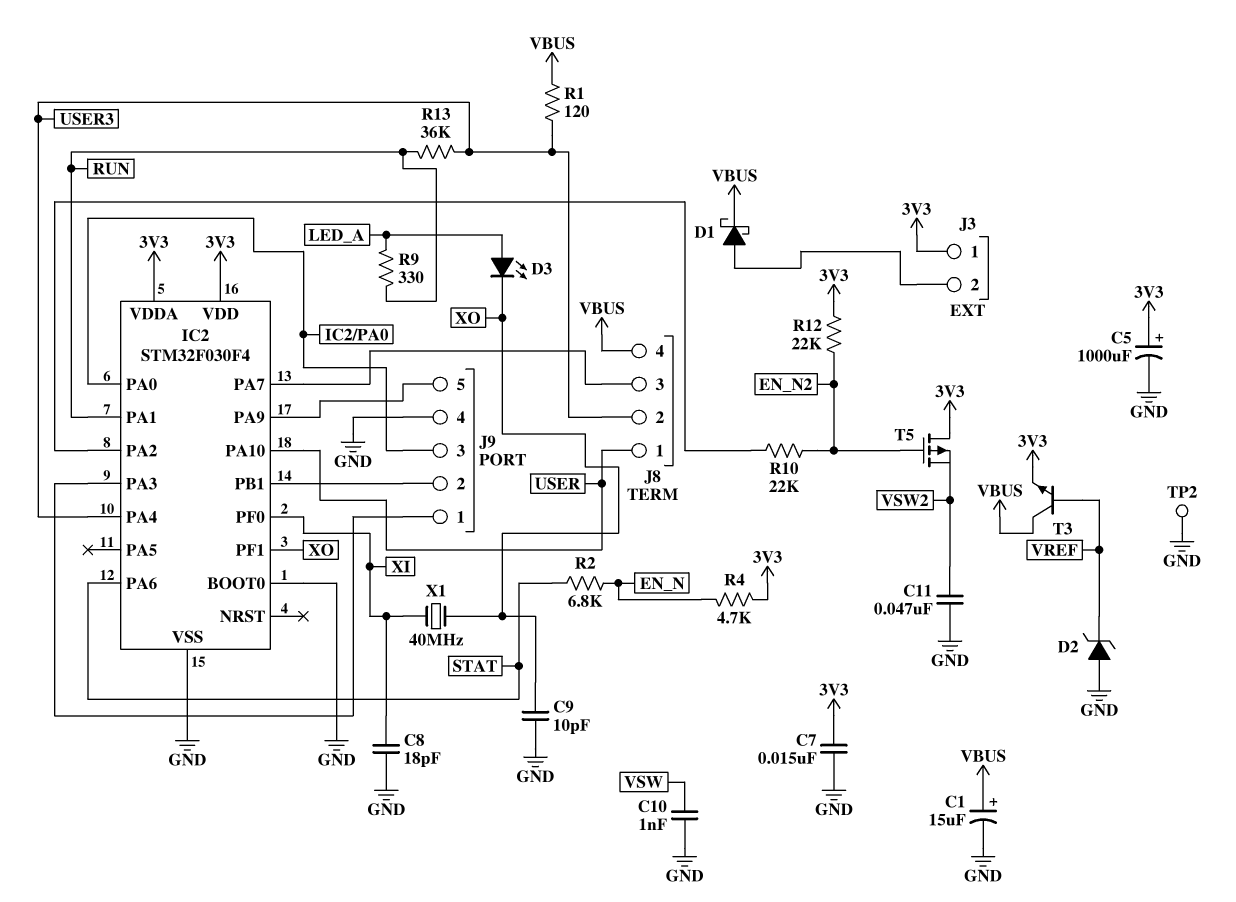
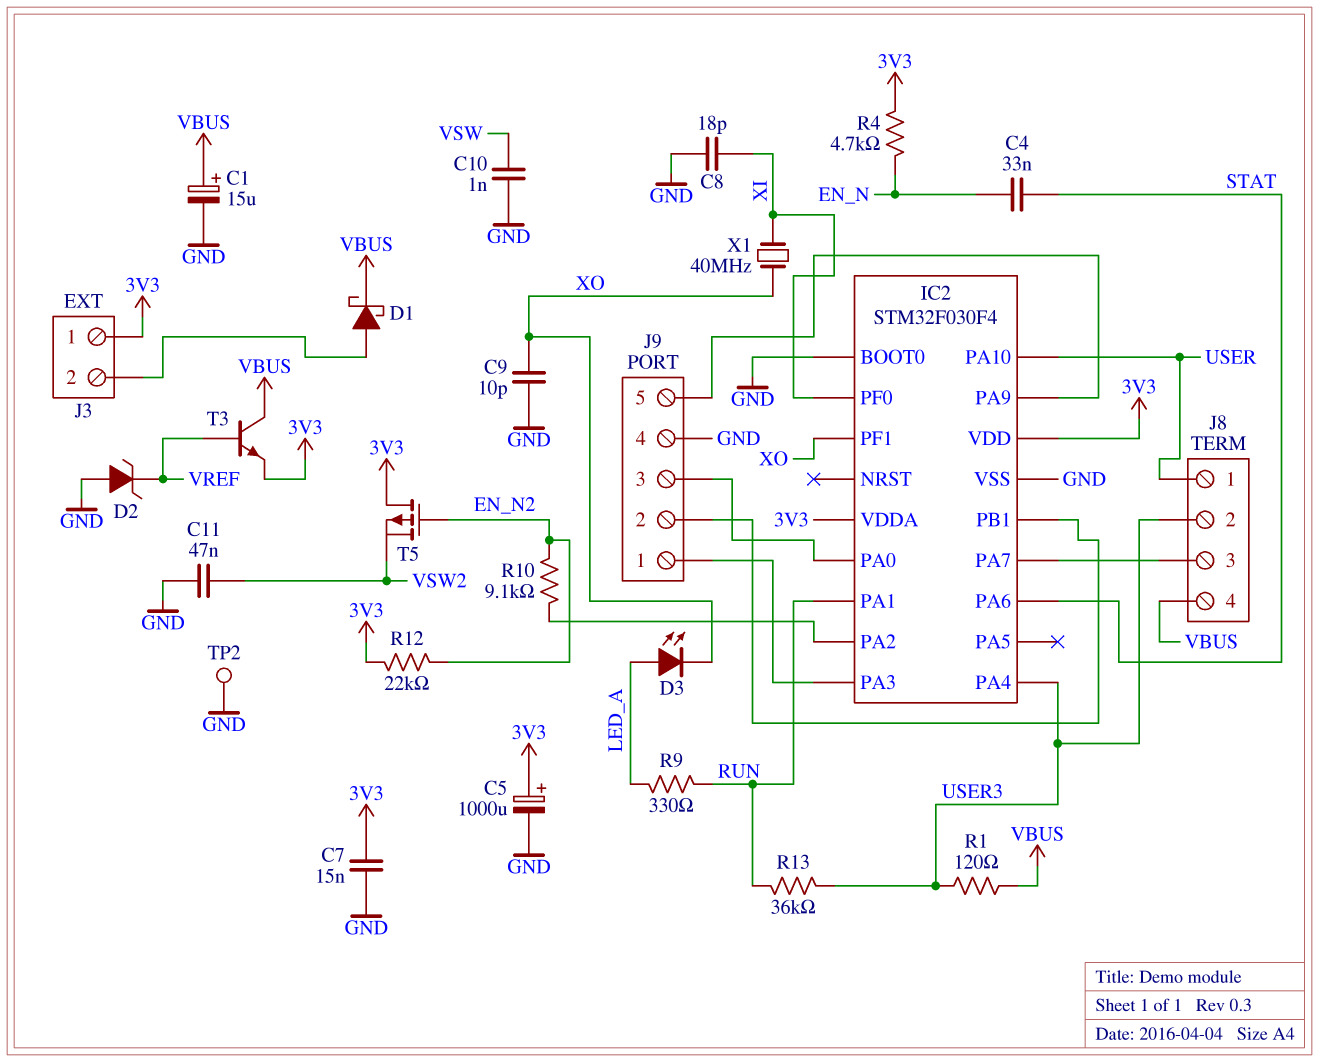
C4: none -> 33nF (EN_N, STAT)
R2: 6.8k (EN_N, STAT) -> none
R10: 22k (EN_N2, IC2/PA2) -> 9.1k (EN_N2, IC2/PA2)

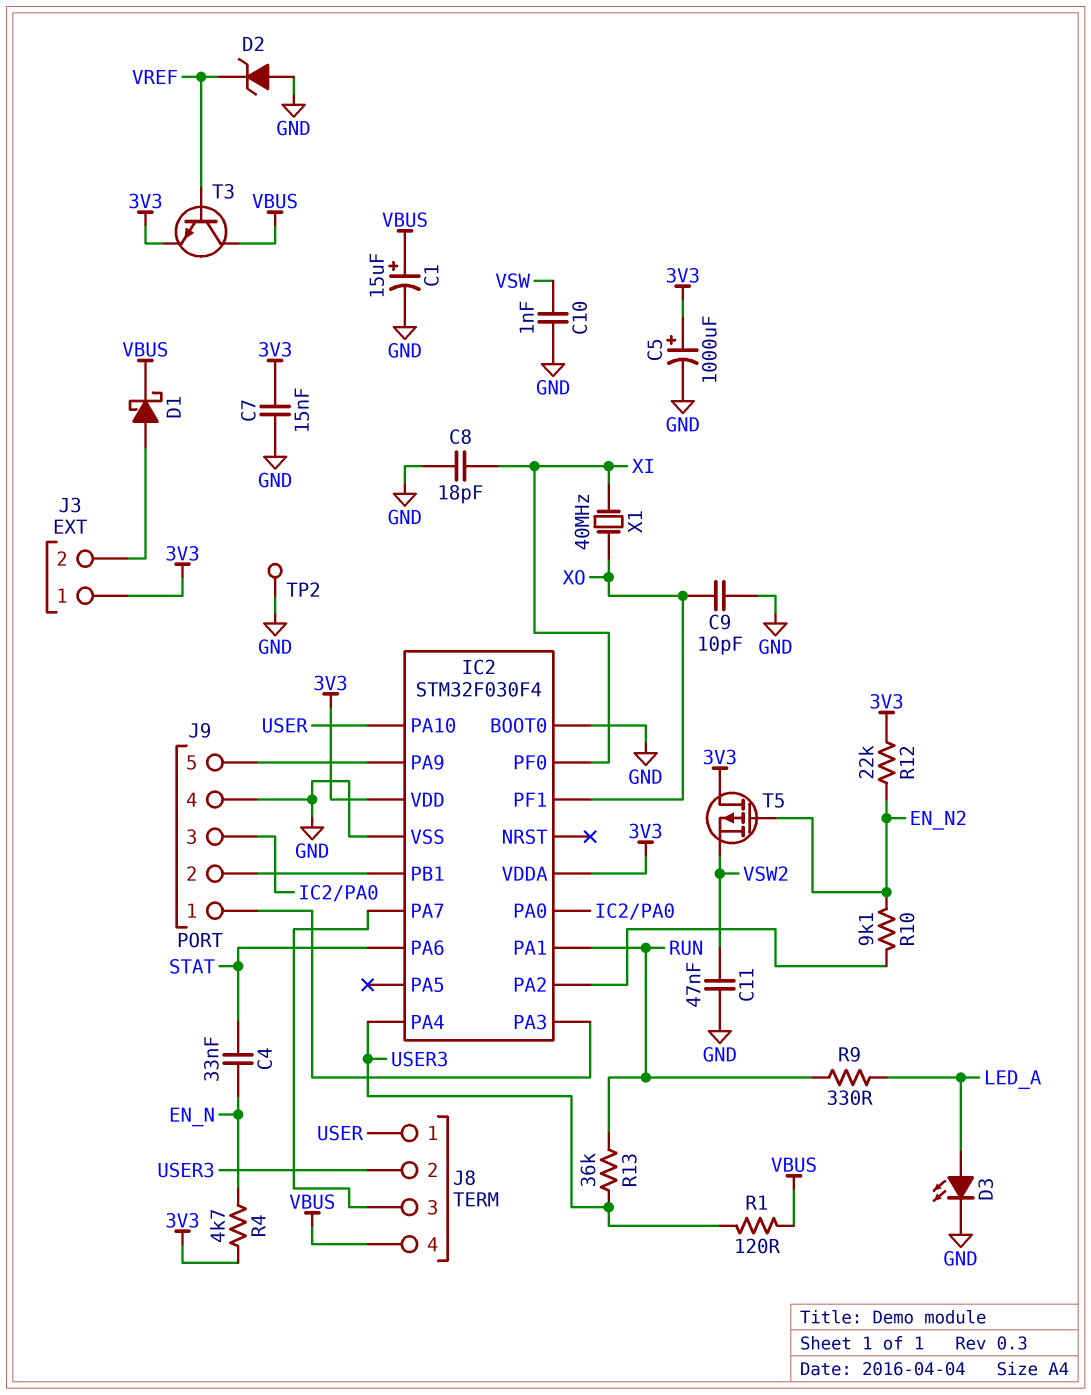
D3: LED (A LED_A, K XO) -> LED (A LED_A, K GND)

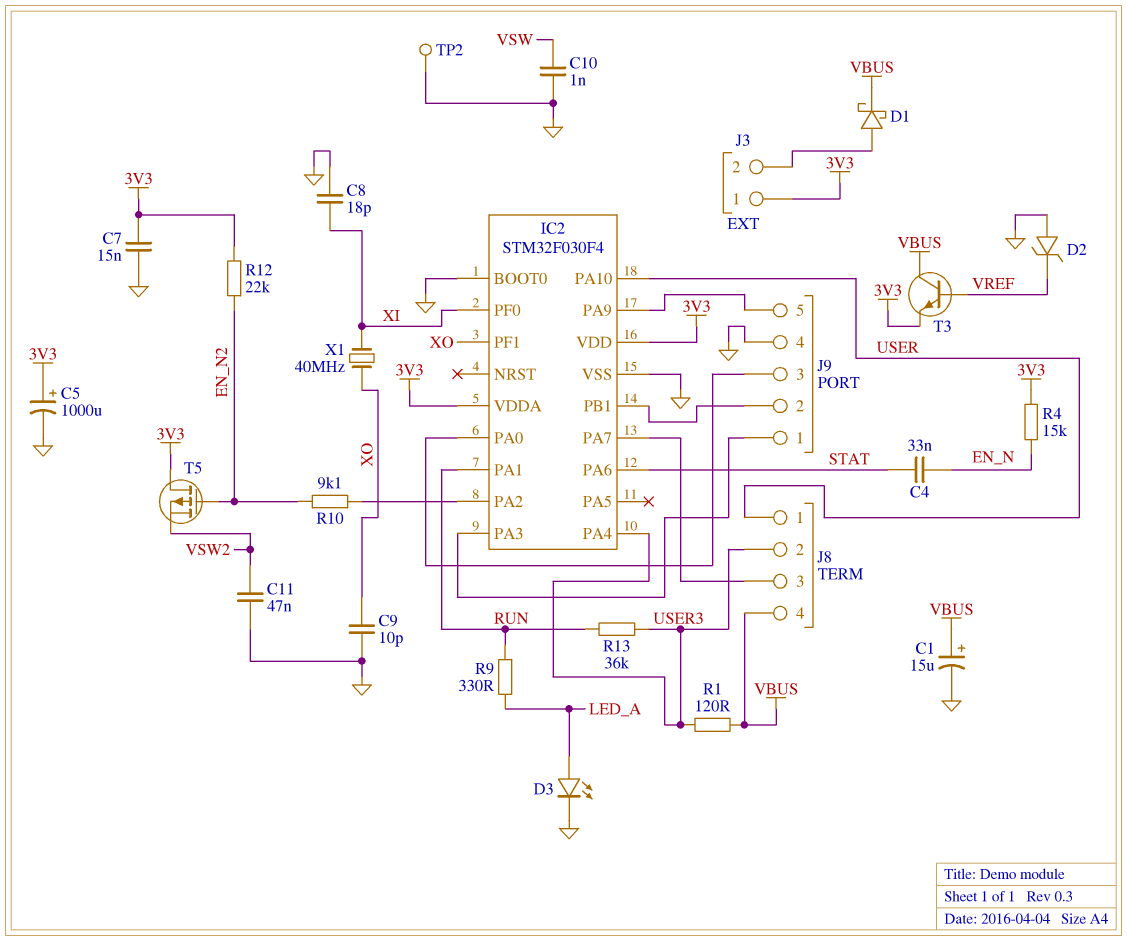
R4: 4.7k (3V3, EN_N) -> 15k (3V3, EN_N)

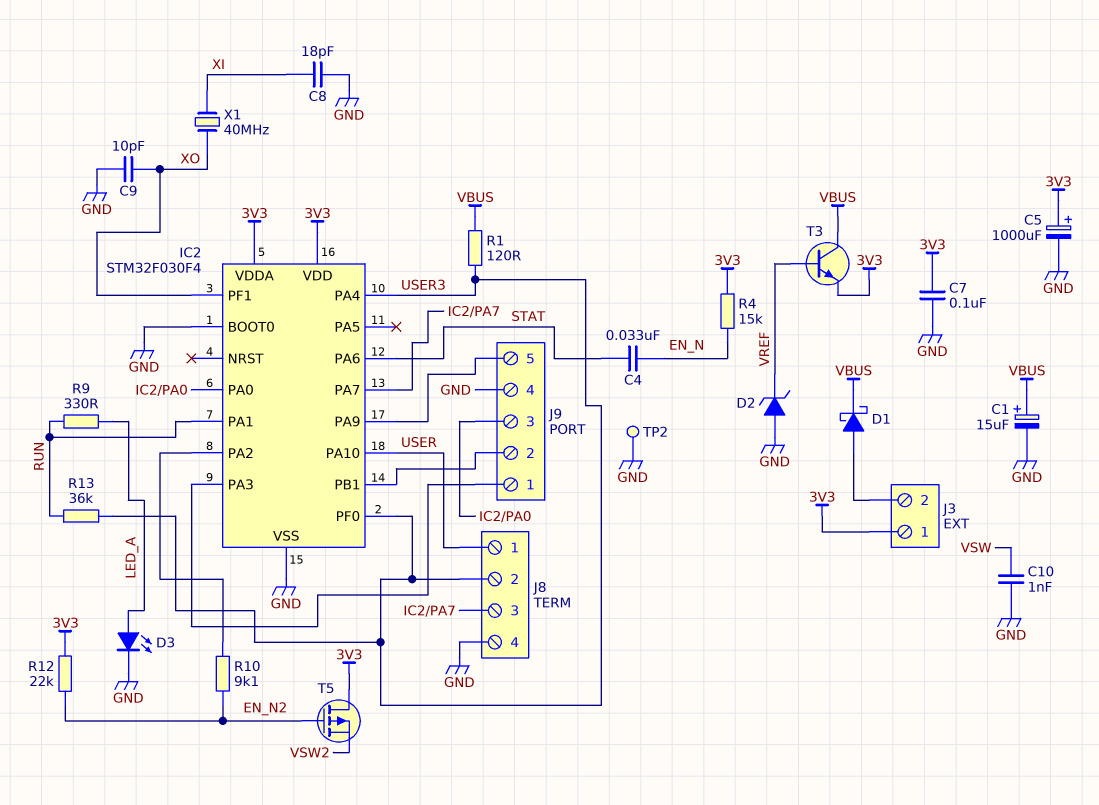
C7: 15nF (3V3, GND) -> 100nF (3V3, GND)
C11: 47nF (GND, VSW2) -> none
IC2 pin PF0: XI -> USER3
J8 pin 4: VBUS -> GND

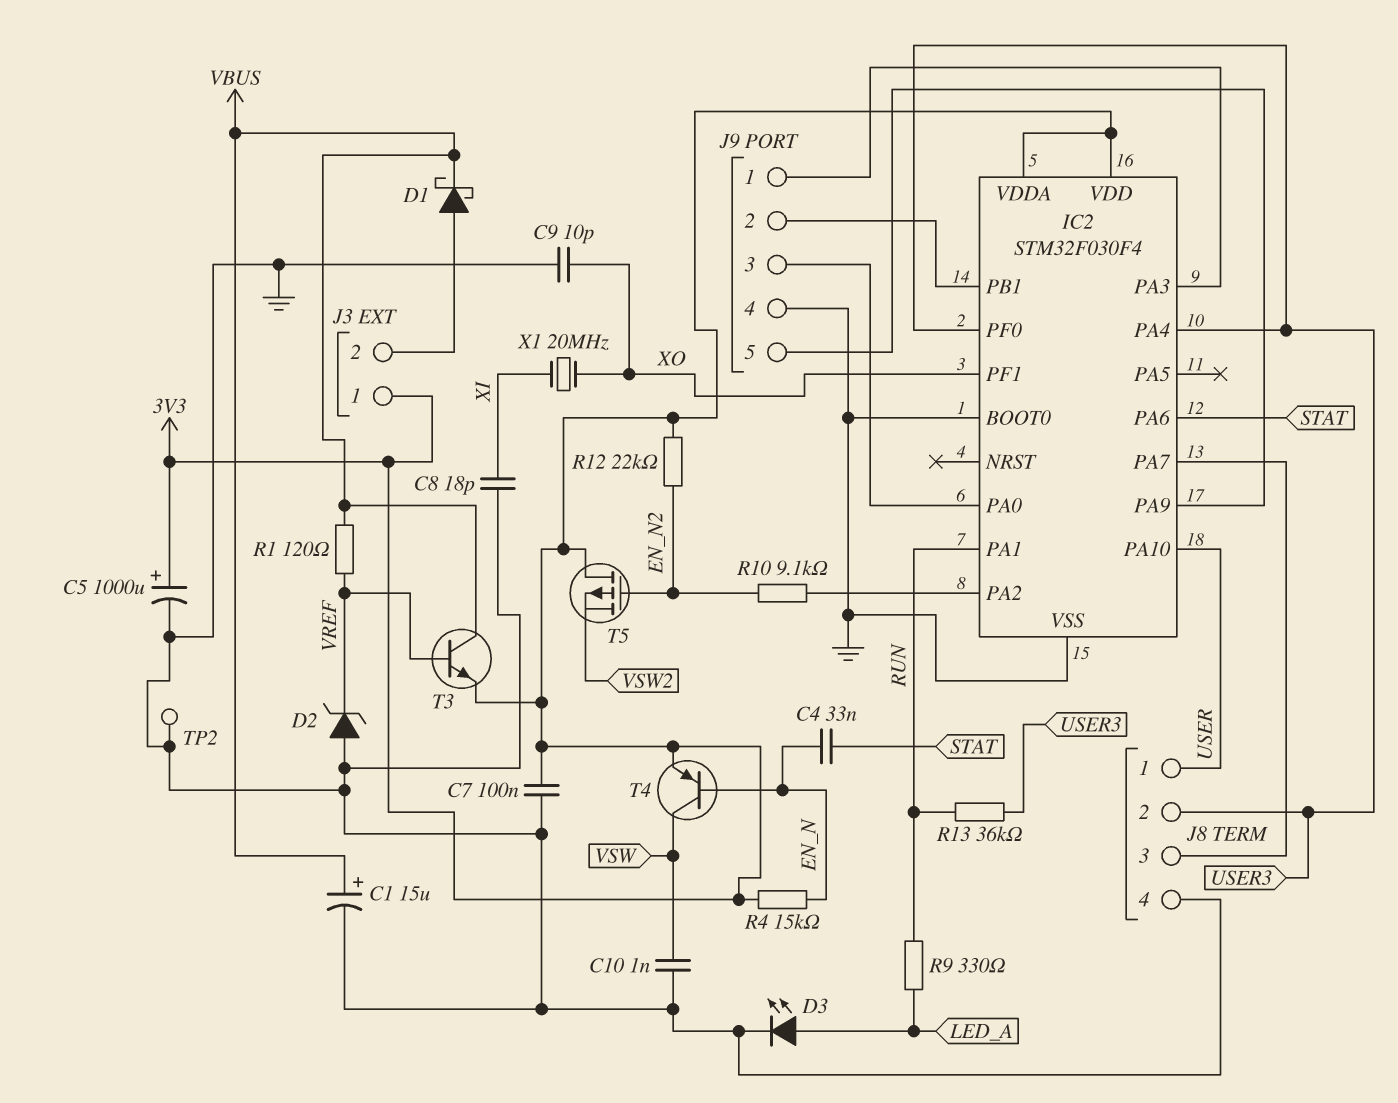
R1: 120 (USER3, VBUS) -> 120 (VBUS, VREF)
T4: none -> PNP (B EN_N, C VSW, E 3V3)
X1: 40MHz (XI, XO) -> 20MHz (XI, XO)

